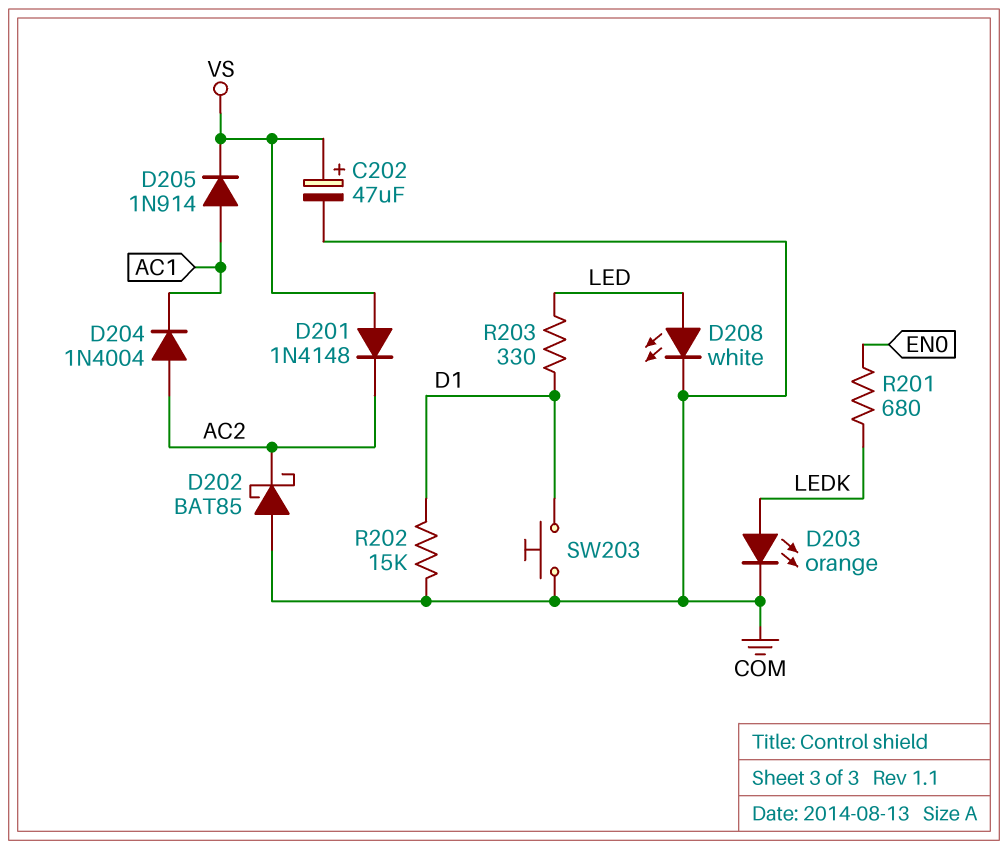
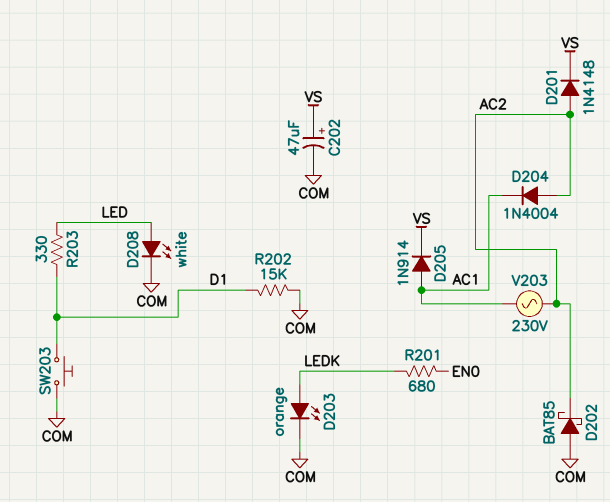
D201: diode 1N4148 (A VS, K AC2) -> diode 1N4148 (A AC2, K VS)
V203: none -> AC 230V (AC1, AC2)

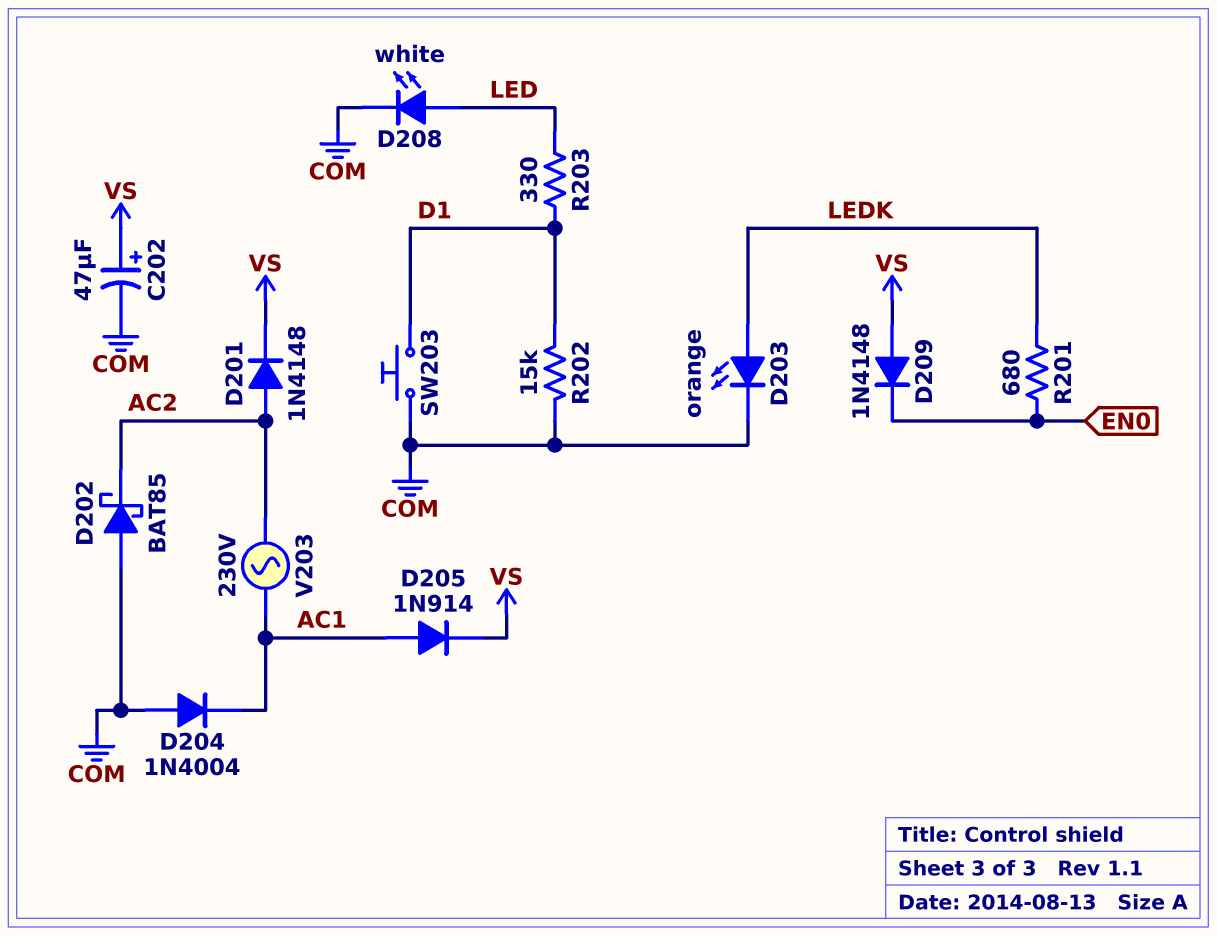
D204: diode 1N4004 (A AC2, K AC1) -> diode 1N4004 (A COM, K AC1)
D209: none -> diode 1N4148 (A VS, K EN0)

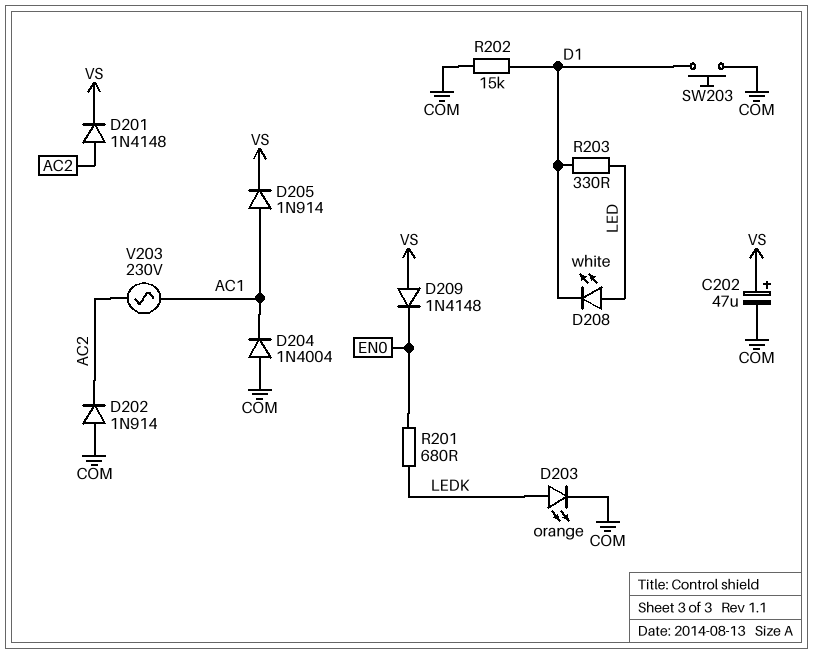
D202: schottky BAT85 (A COM, K AC2) -> diode 1N914 (A COM, K AC2)
D208: LED white (A LED, K COM) -> LED white (A LED, K D1)

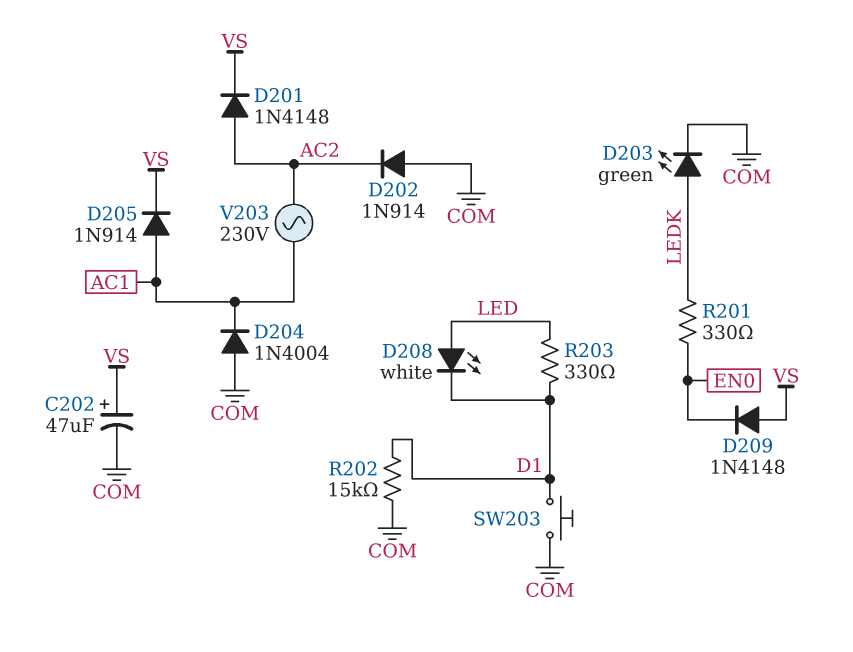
D203: LED orange (A LEDK, K COM) -> LED green (A LEDK, K COM)
R201: 680 (EN0, LEDK) -> 330 (EN0, LEDK)

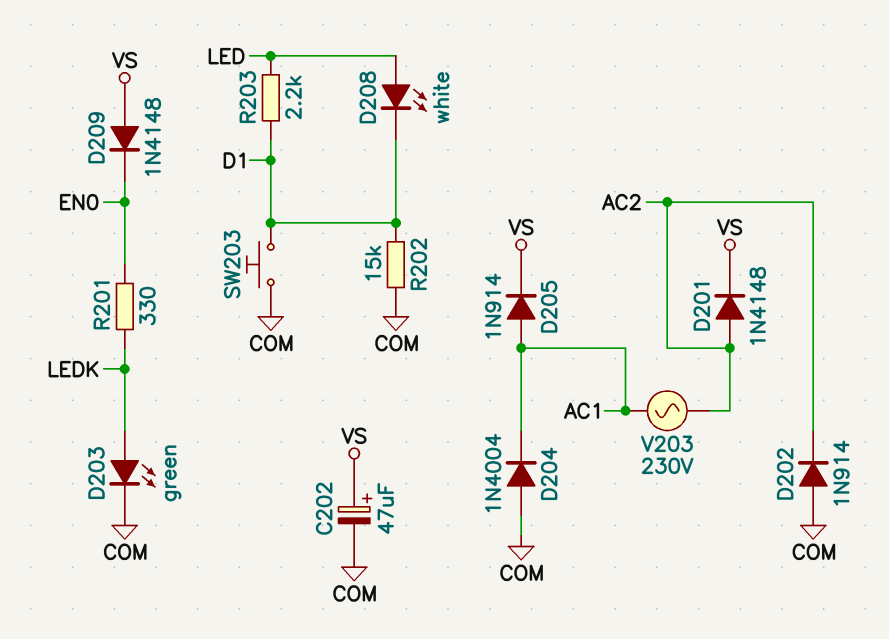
R203: 330 (D1, LED) -> 2.2k (D1, LED)

